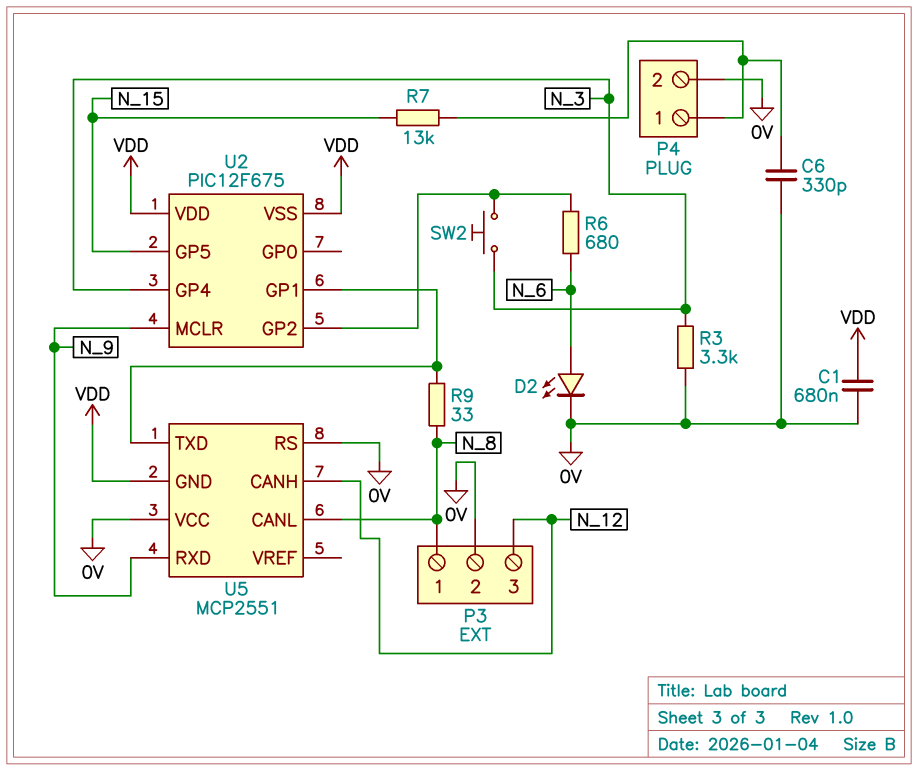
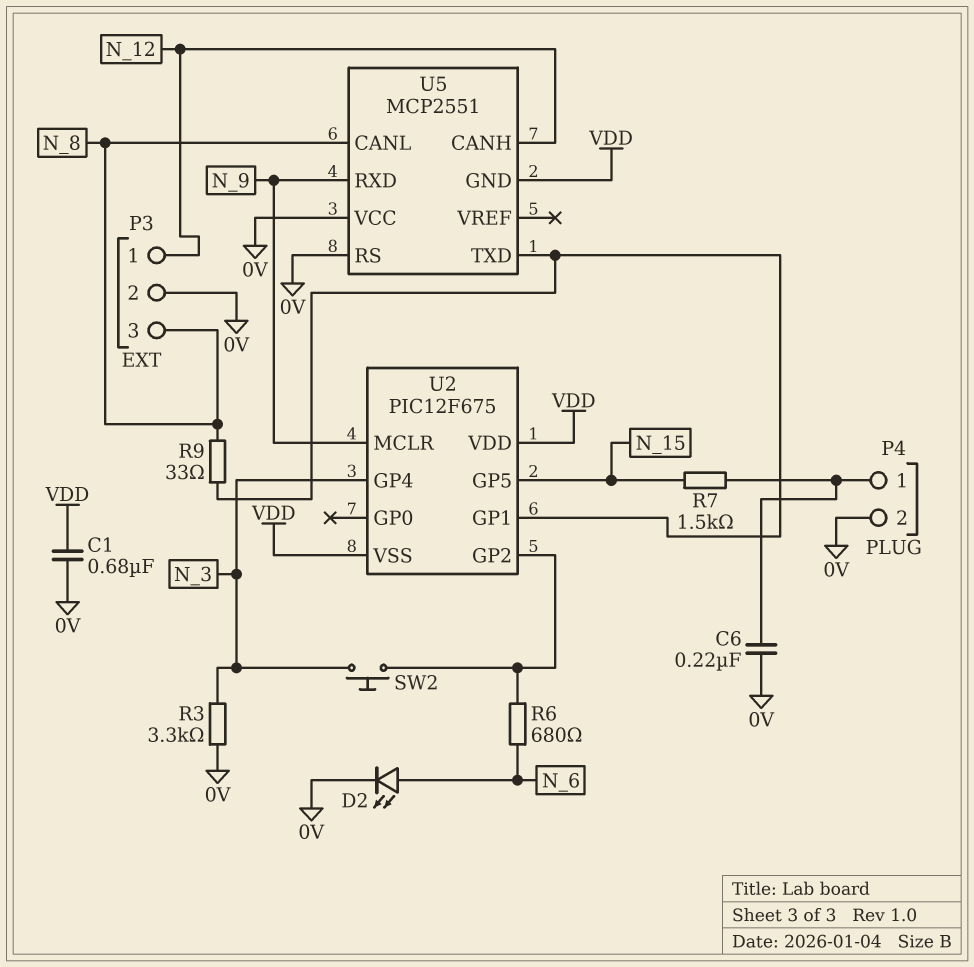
C6: 330pF (0V, P4/1) -> 220nF (0V, P4/1)
P3 pin 1: N_8 -> N_12
P3 pin 3: N_12 -> N_8
R7: 13k (N_15, P4/1) -> 1.5k (N_15, P4/1)

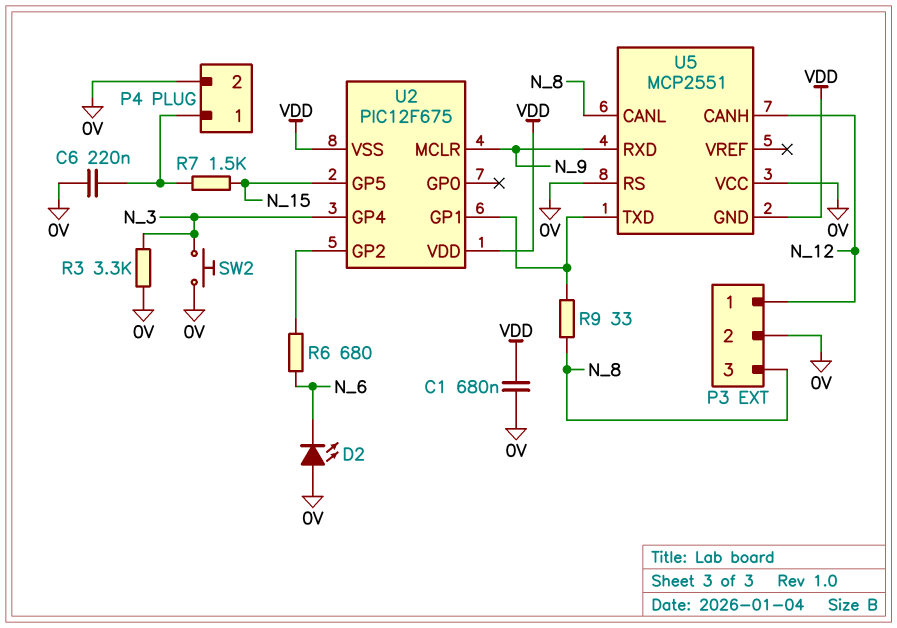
D2: LED (A N_6, K 0V) -> LED (A 0V, K N_6)
SW2: button (N_3, U2/GP2) -> button (0V, N_3)

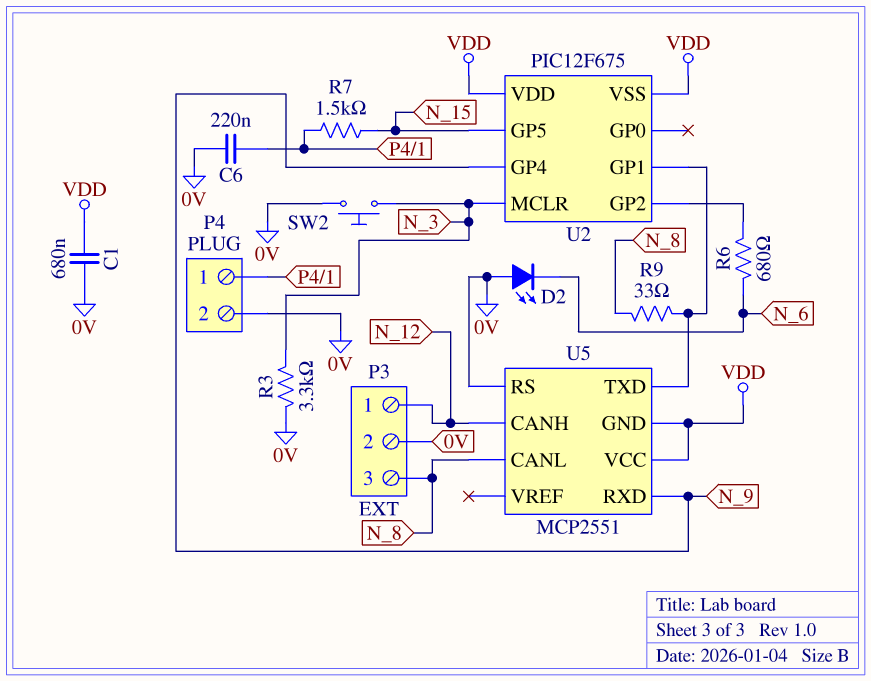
U2 pin GP4: N_3 -> N_9
U2 pin MCLR: N_9 -> N_3
U5 pin VCC: 0V -> VDD

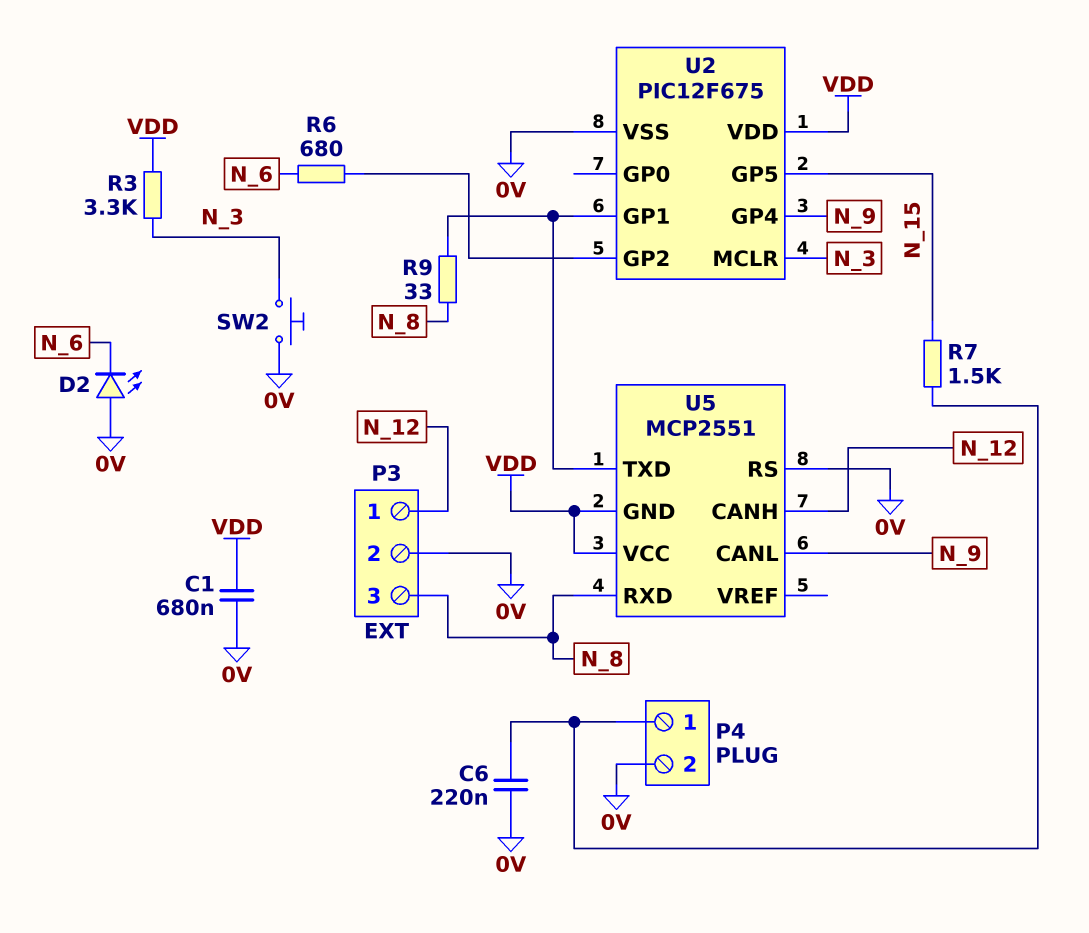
R3: 3.3k (0V, N_3) -> 3.3k (N_3, VDD)
U2 pin VSS: VDD -> 0V
U5 pin CANL: N_8 -> N_9
U5 pin RXD: N_9 -> N_8

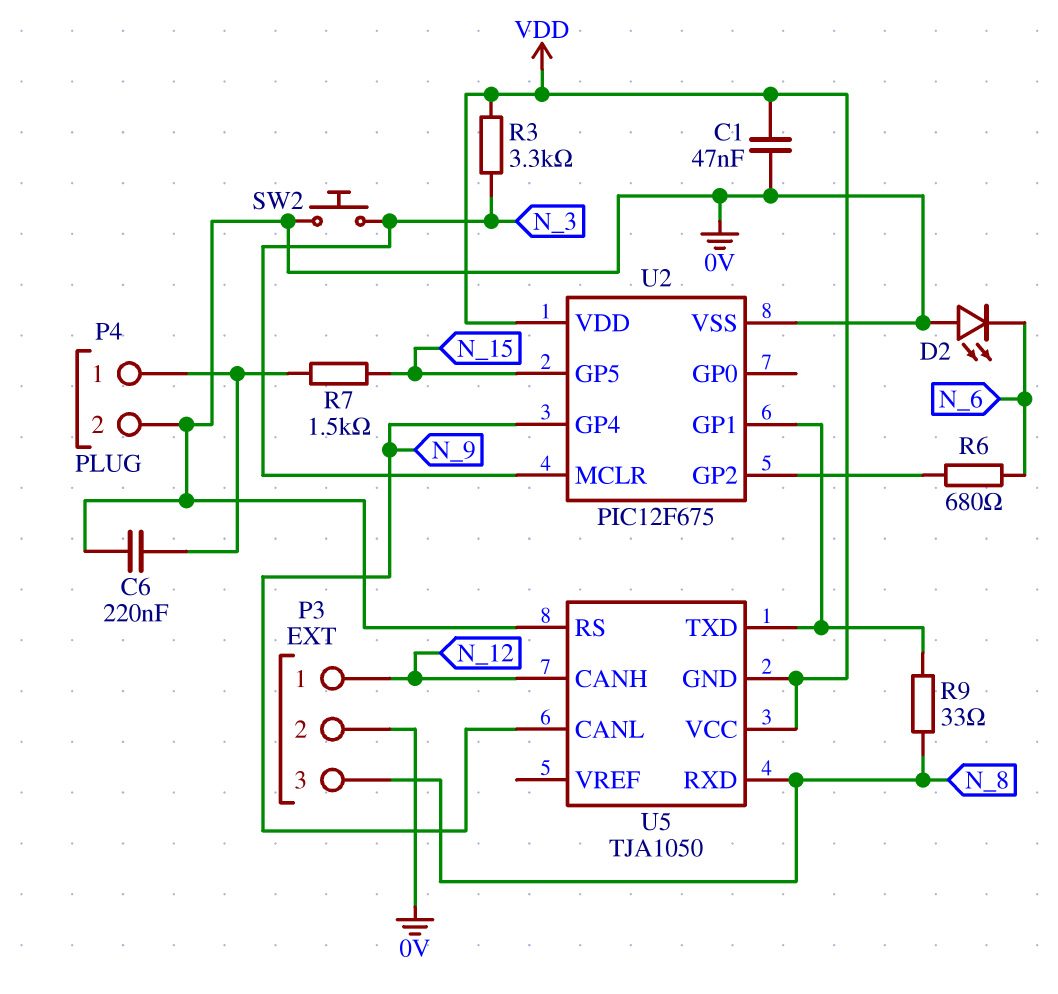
C1: 680nF (0V, VDD) -> 47nF (0V, VDD)
U5: MCP2551 -> TJA1050

